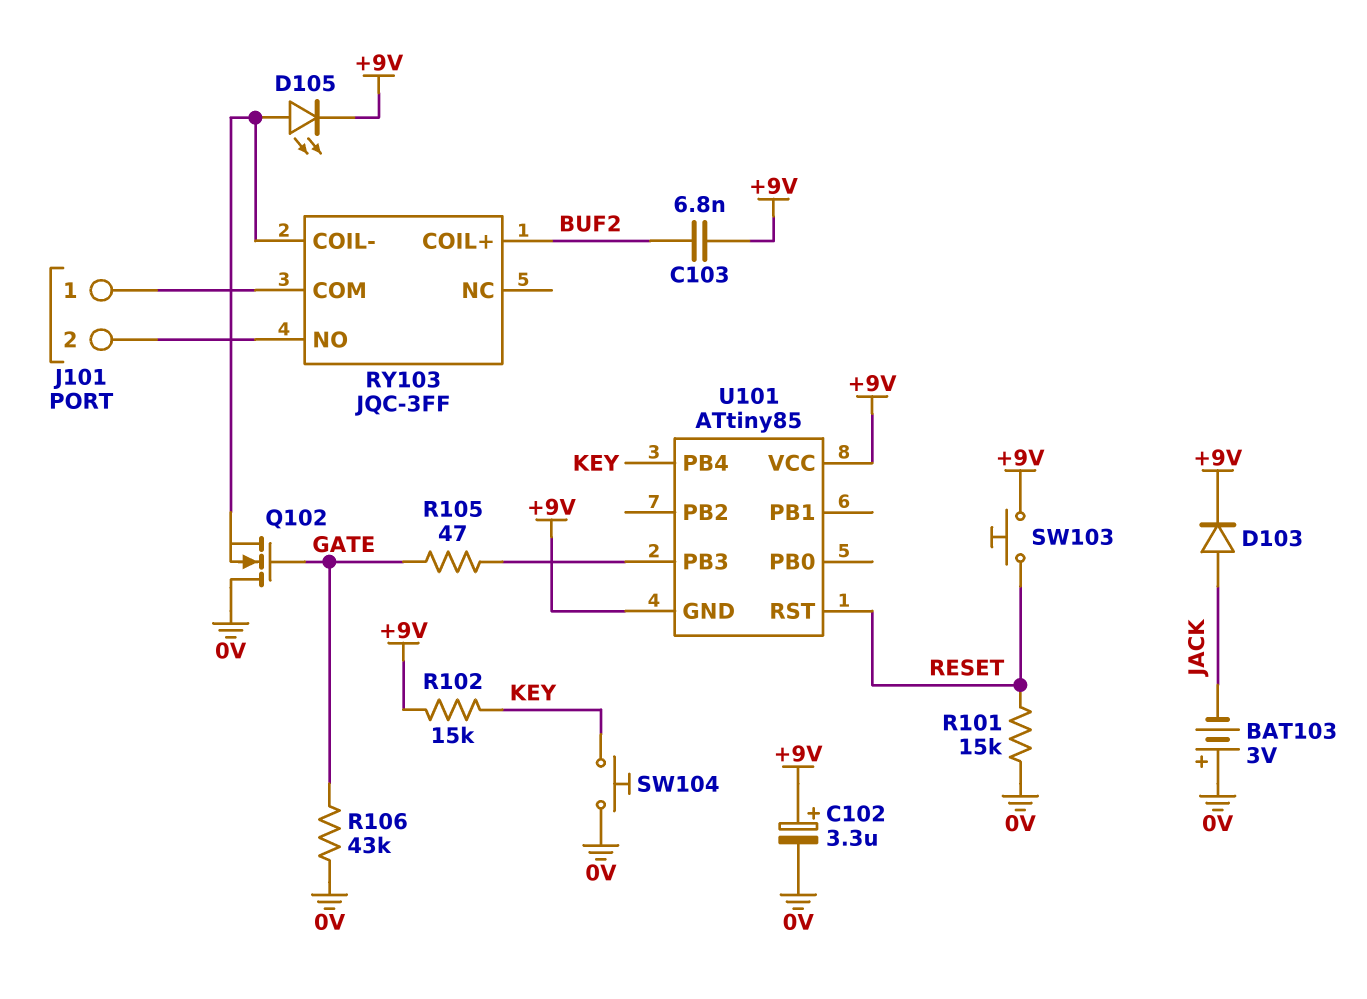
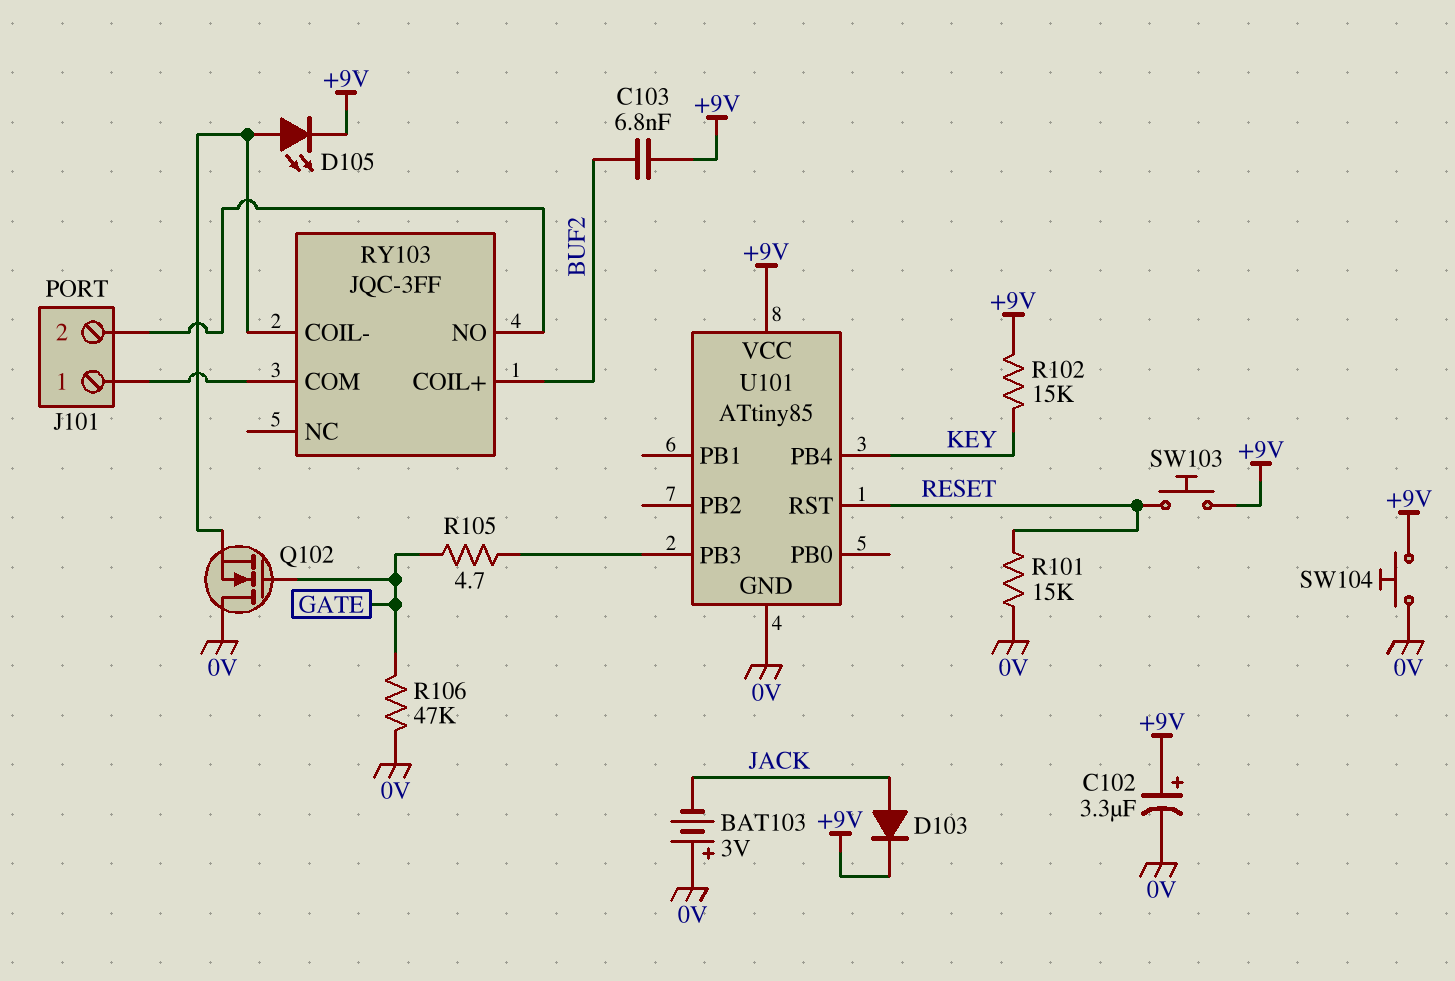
R105: 47 (GATE, U101/PB3) -> 4.7 (GATE, U101/PB3)
R106: 43k (0V, GATE) -> 47k (0V, GATE)
SW104: button (0V, KEY) -> button (+9V, 0V)
U101 pin GND: +9V -> 0V

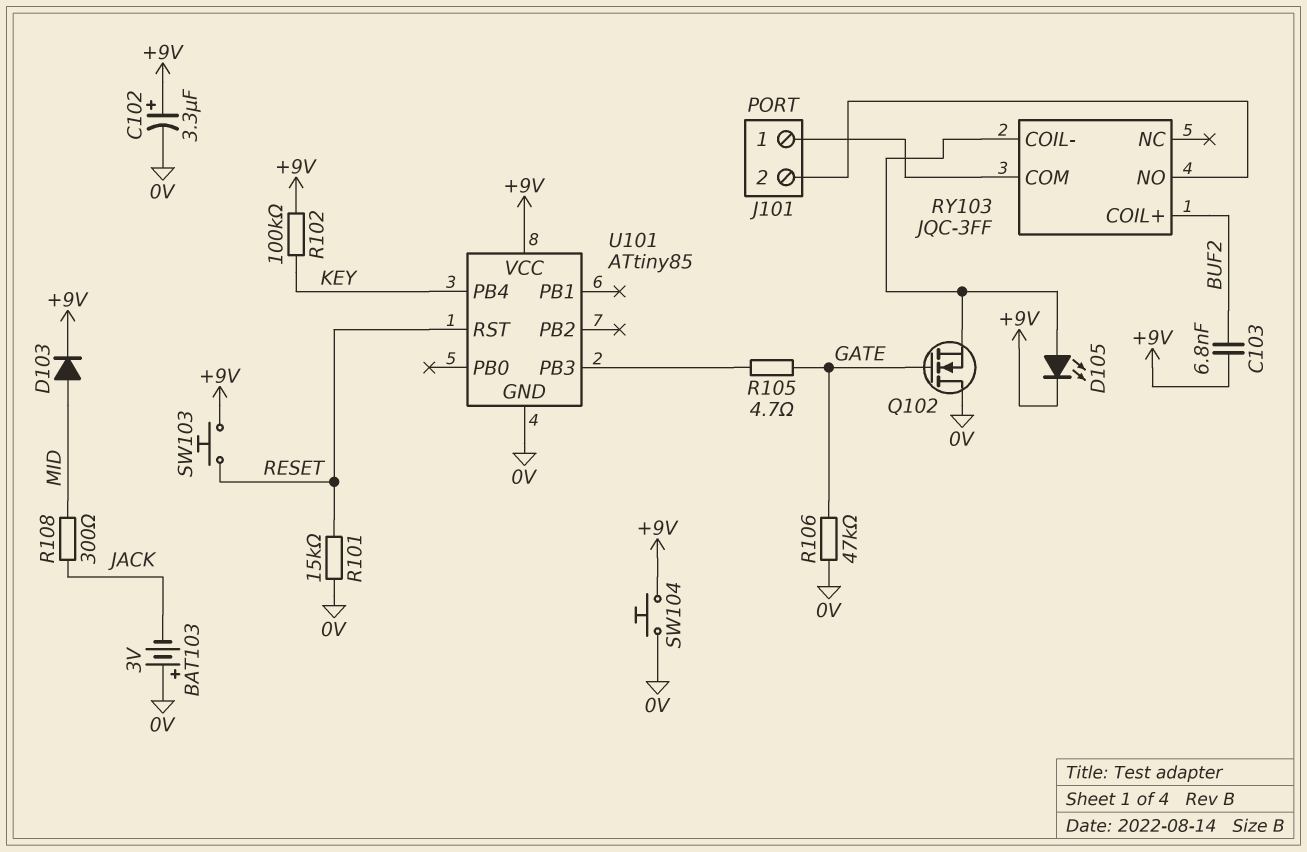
D103: diode (A JACK, K +9V) -> diode (A MID, K +9V)
R102: 15k (+9V, KEY) -> 100k (+9V, KEY)
R108: none -> 300 (JACK, MID)

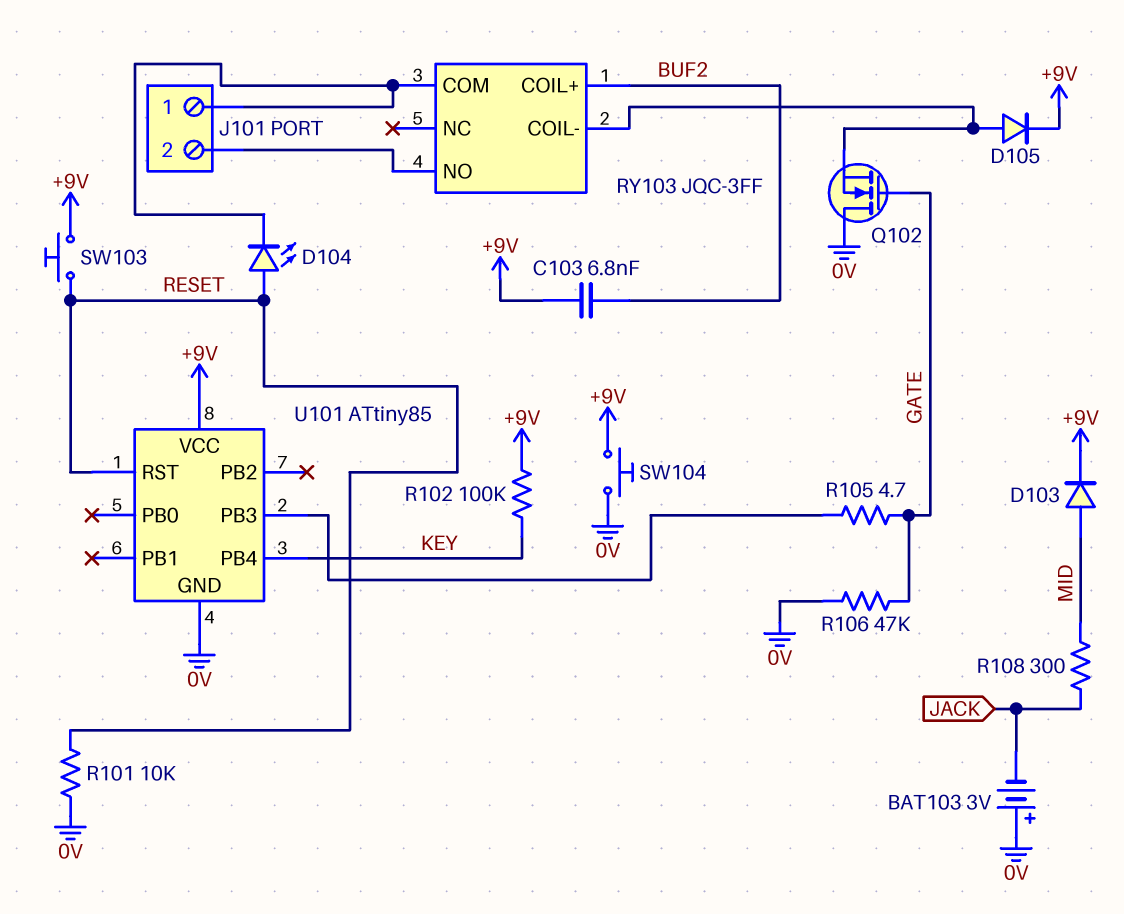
C102: 3.3uF (plus +9V, minus 0V) -> none
D104: none -> LED (A RESET, K J101/1)
D105: LED (A RY103/COIL-, K +9V) -> diode (A RY103/COIL-, K +9V)
R101: 15k (0V, RESET) -> 10k (0V, RESET)

